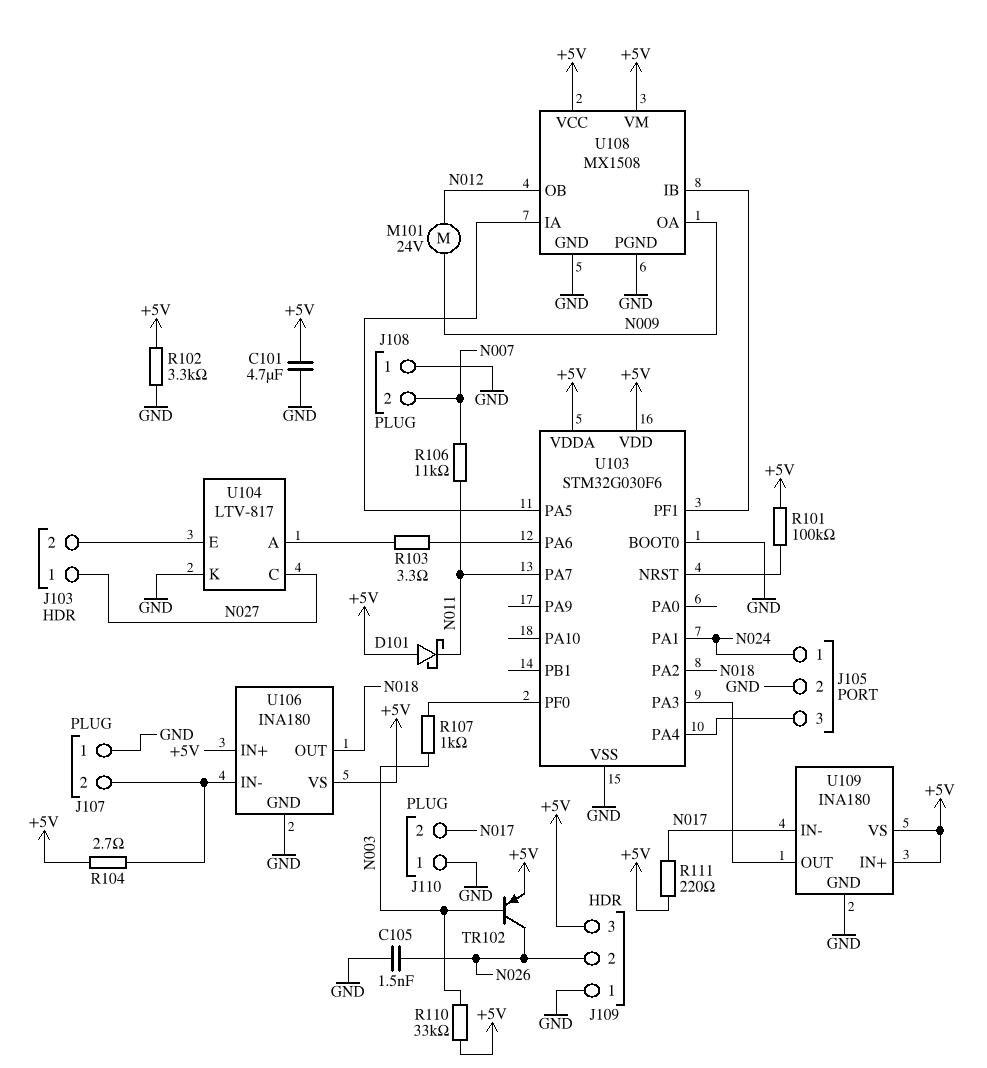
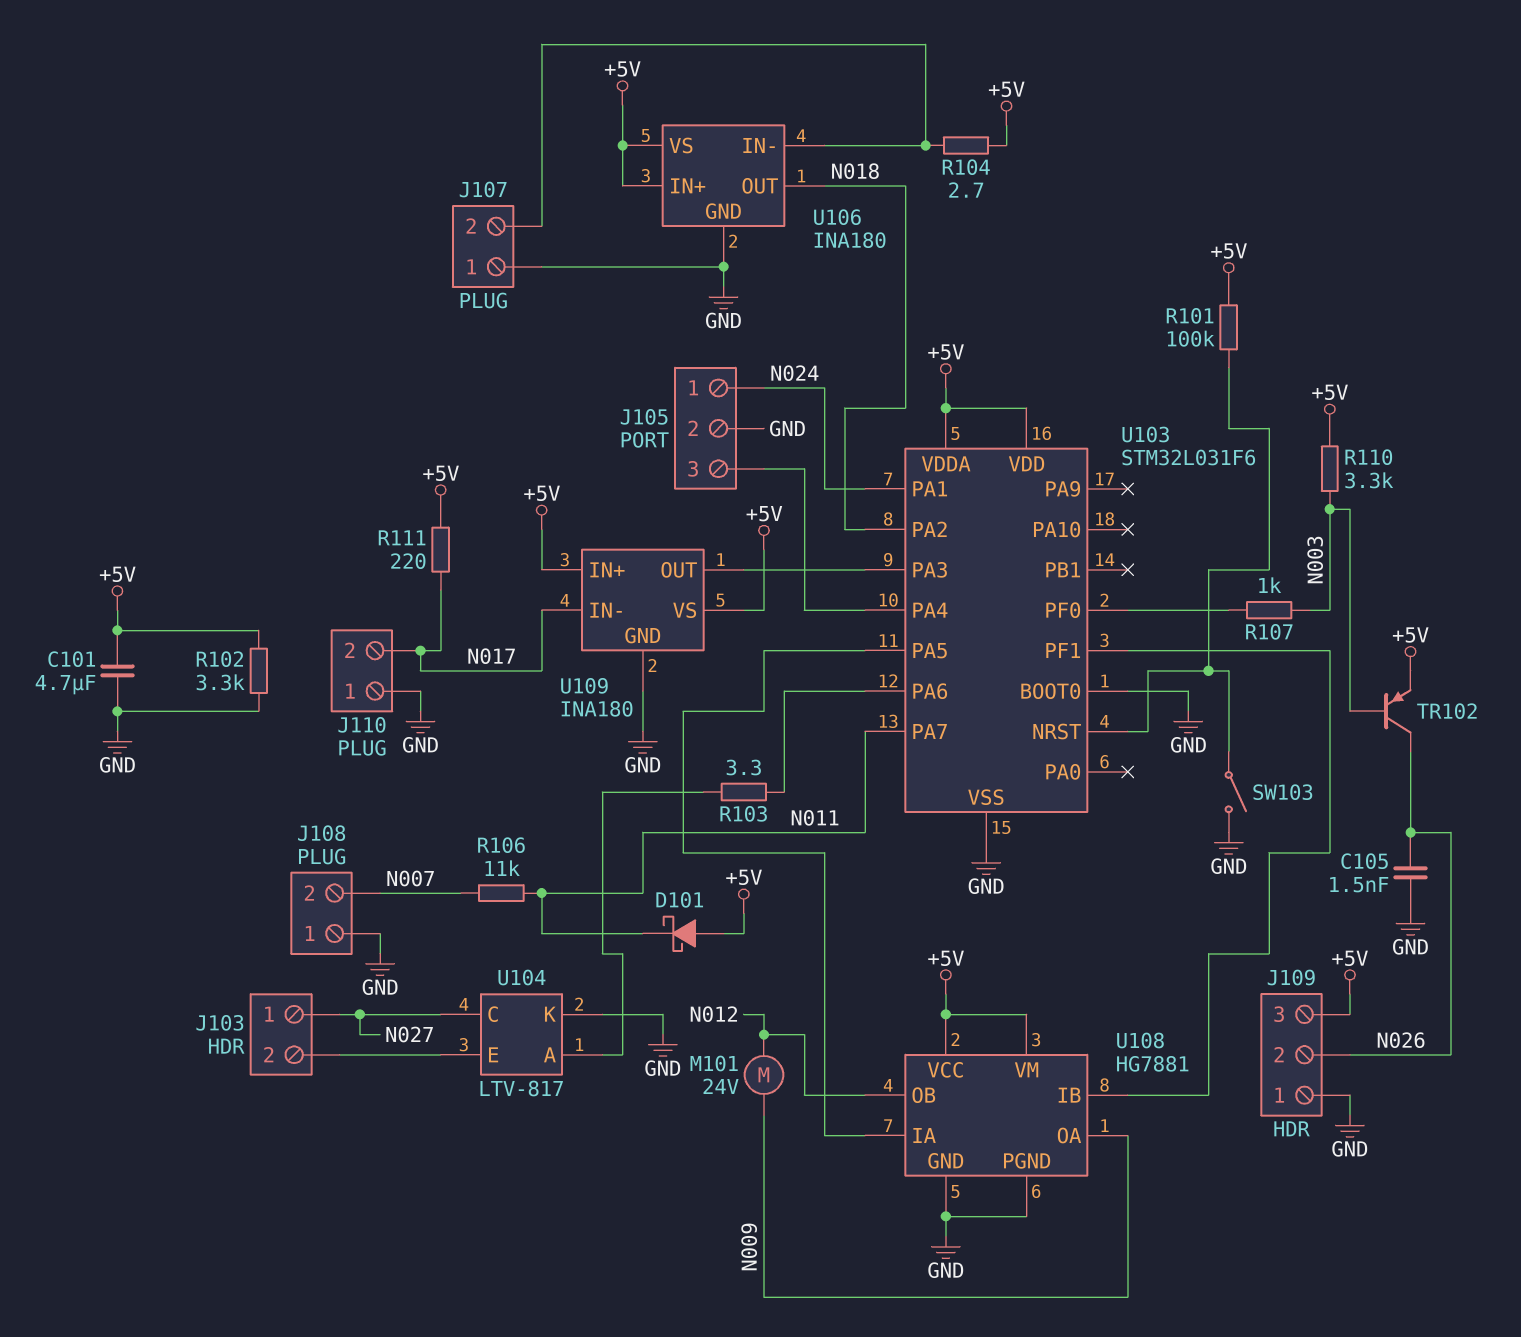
R110: 33k (+5V, N003) -> 3.3k (+5V, N003)
SW103: none -> switch (GND, U103/NRST)
U103: STM32G030F6 -> STM32L031F6
U108: MX1508 -> HG7881

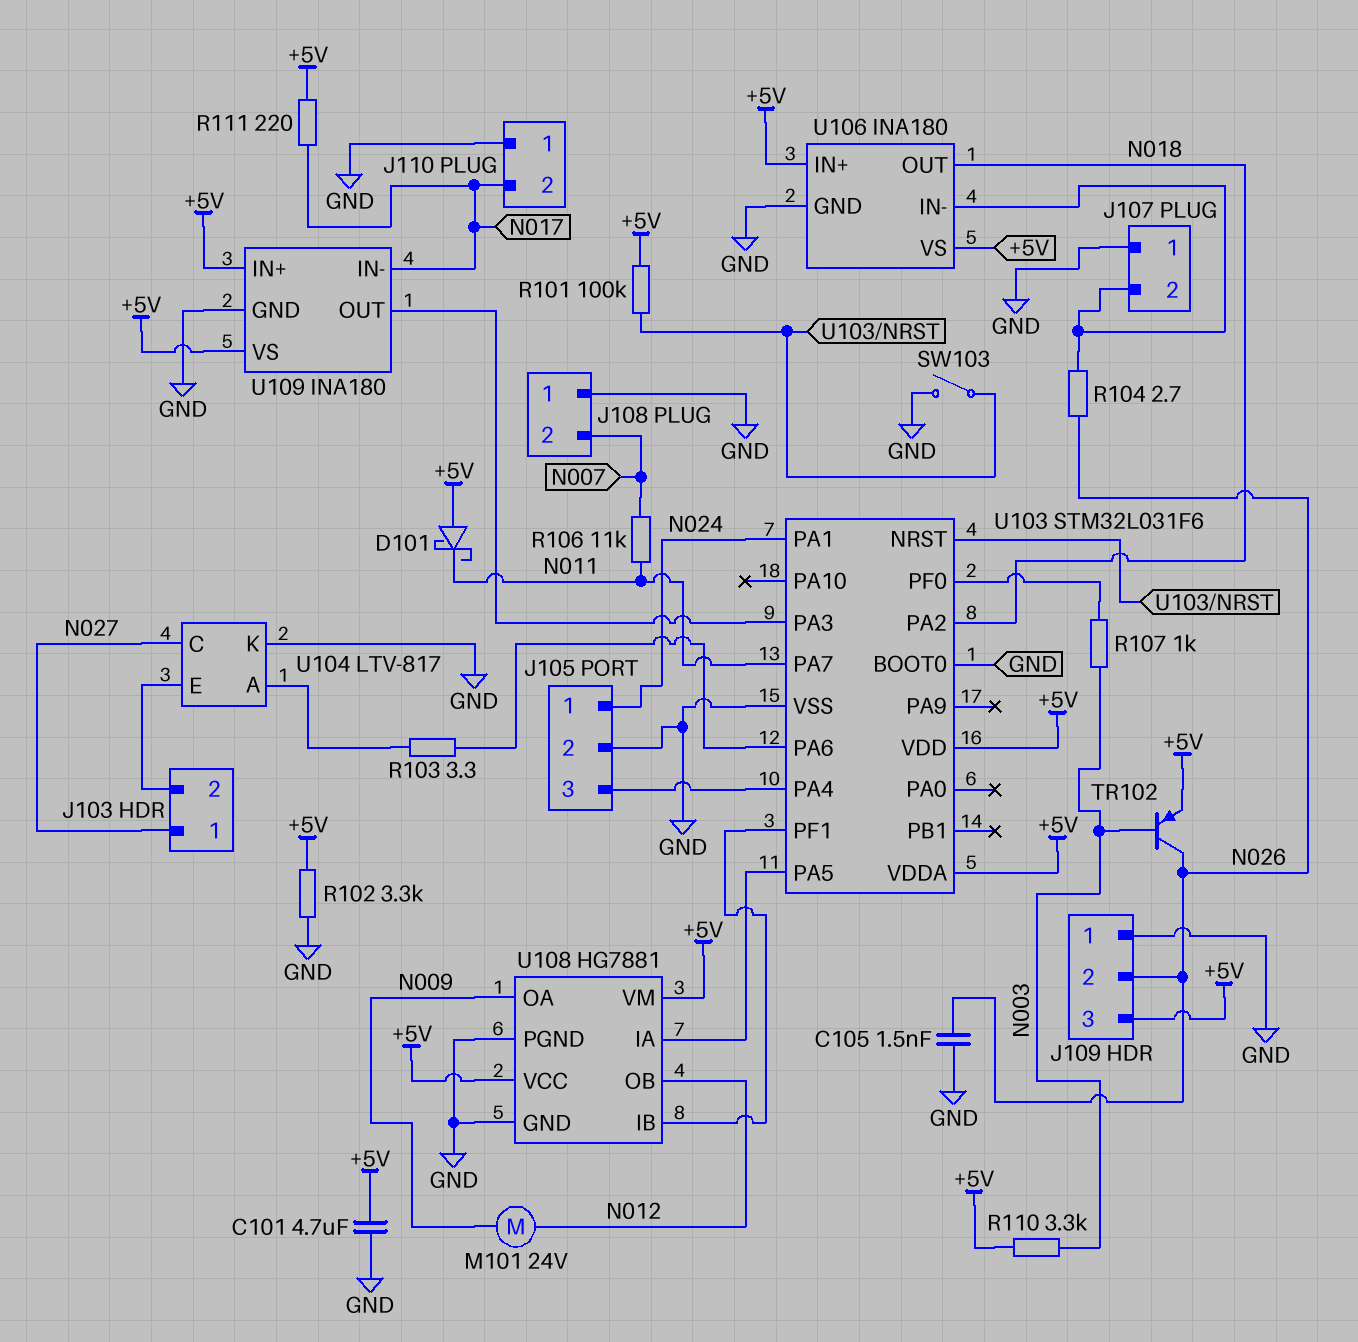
R104: 2.7 (+5V, J107/2) -> 2.7 (J107/2, N026)

